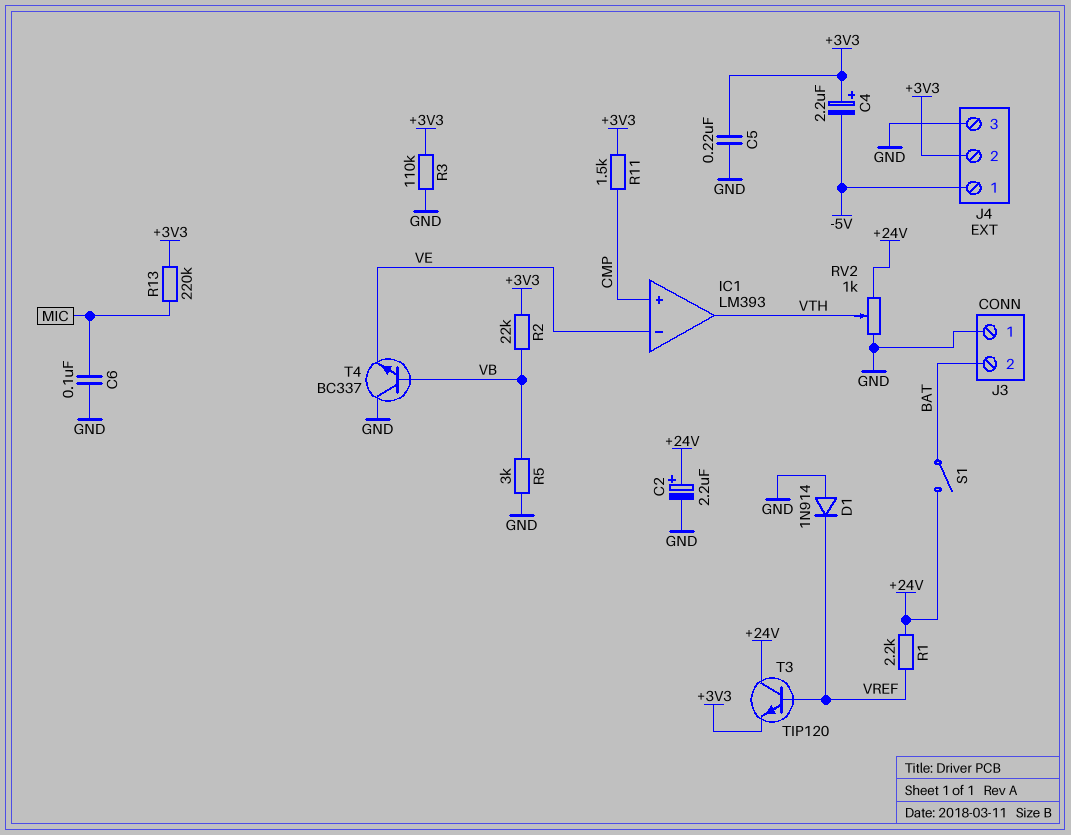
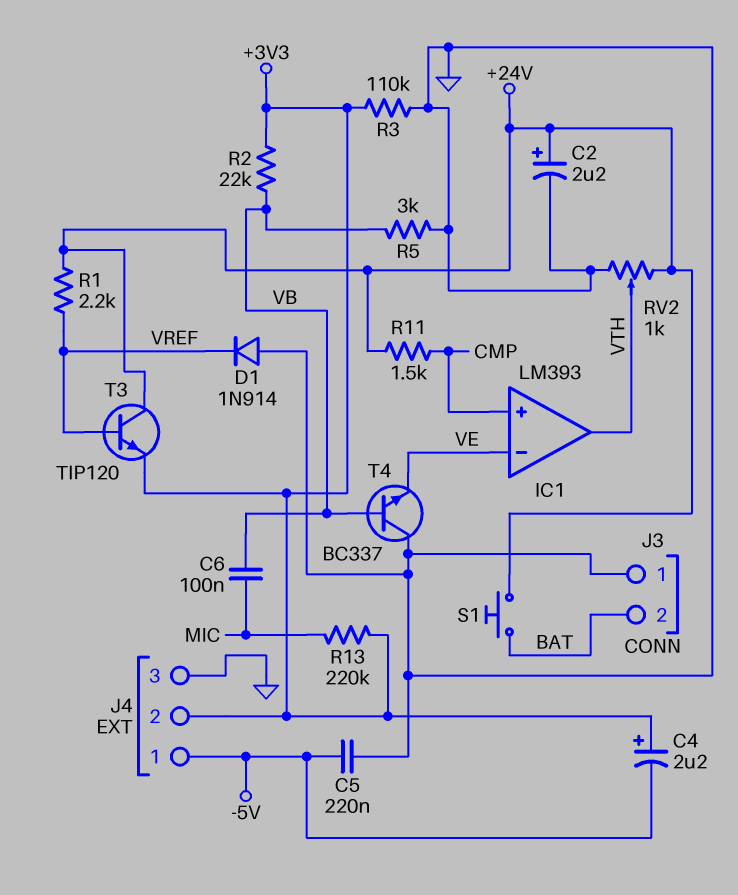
C5: 220nF (+3V3, GND) -> 220nF (-5V, GND)
C6: 100nF (GND, MIC) -> 100nF (MIC, VB)
R11: 1.5k (+3V3, CMP) -> 1.5k (+24V, CMP)
S1: switch (+24V, BAT) -> button (+24V, BAT)

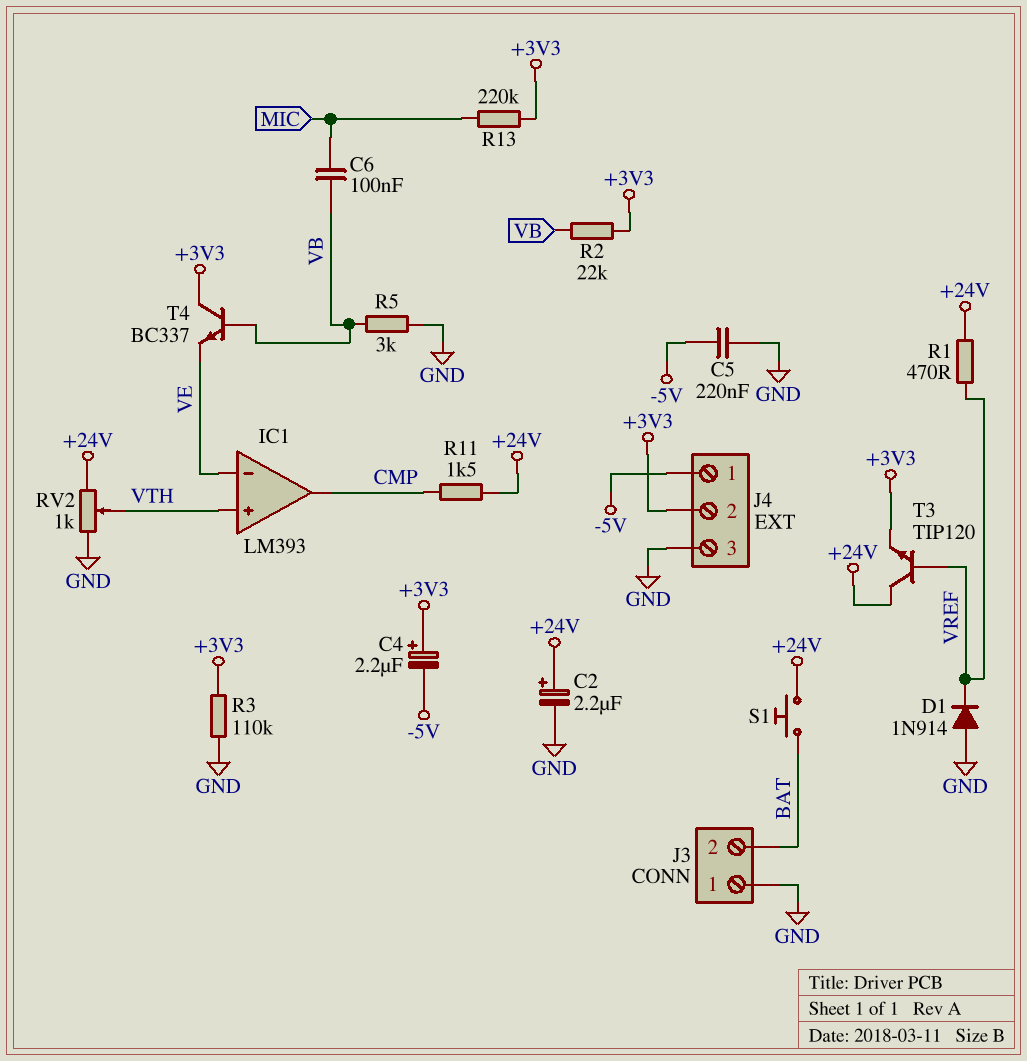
IC1 pin in+: CMP -> VTH
IC1 pin out: VTH -> CMP
R1: 2.2k (+24V, VREF) -> 470 (+24V, VREF)
T4: NPN BC337 (B VB, C GND, E VE) -> NPN BC337 (B VB, C +3V3, E VE)

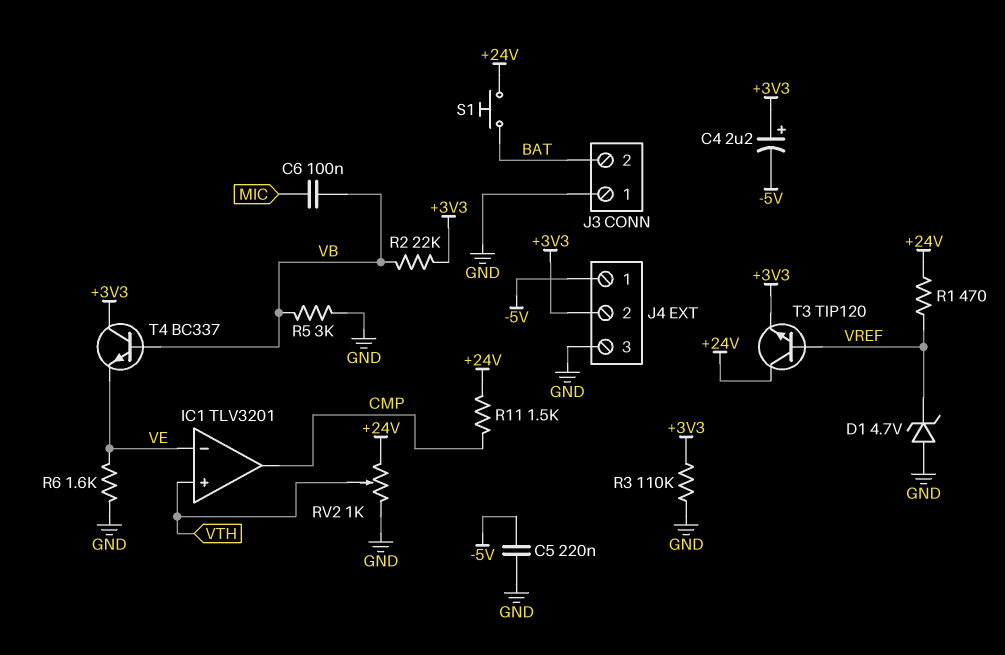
C2: 2.2uF (plus +24V, minus GND) -> none
D1: diode 1N914 (A GND, K VREF) -> zener 4.7V (A GND, K VREF)
IC1: LM393 -> TLV3201
R6: none -> 1.6k (GND, VE)
R13: 220k (+3V3, MIC) -> none

